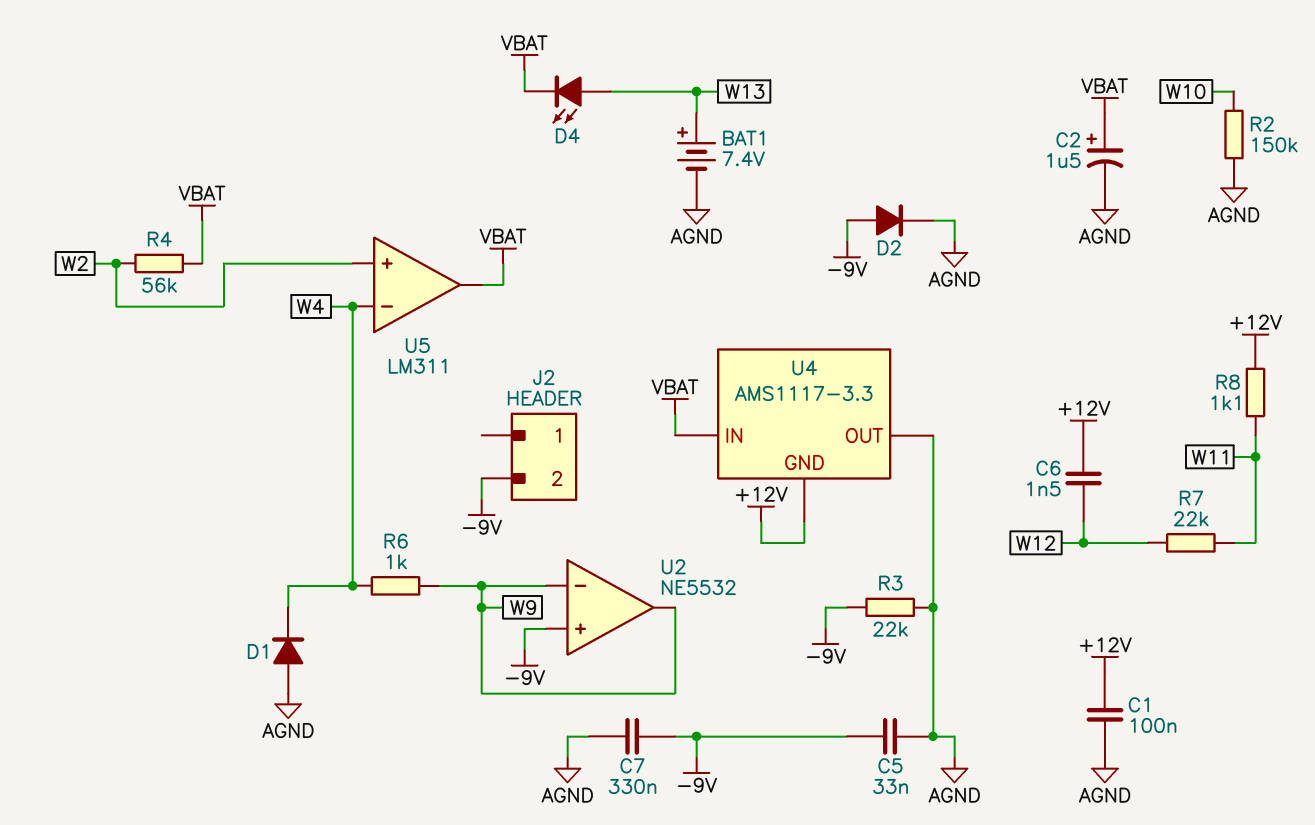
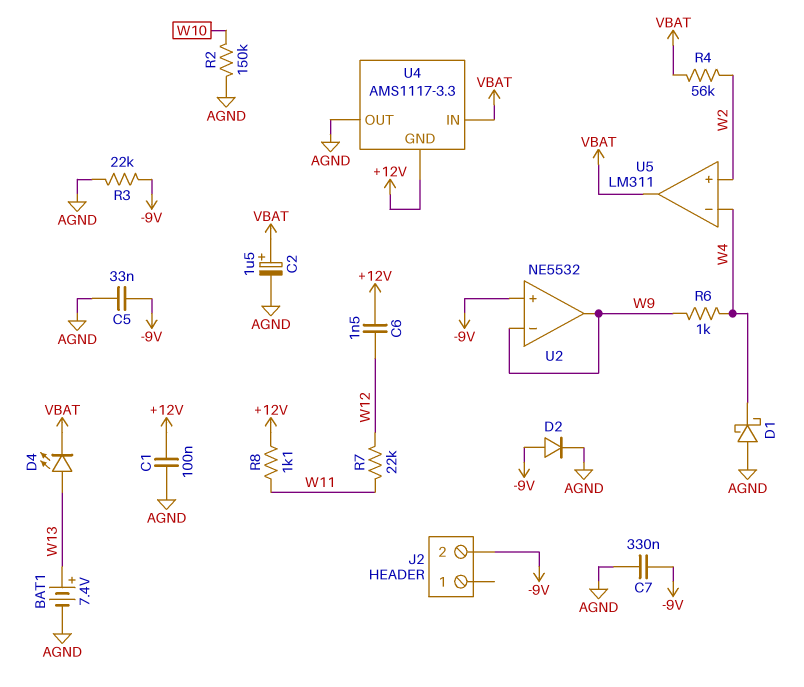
D1: diode (A AGND, K W4) -> schottky (A AGND, K W4)

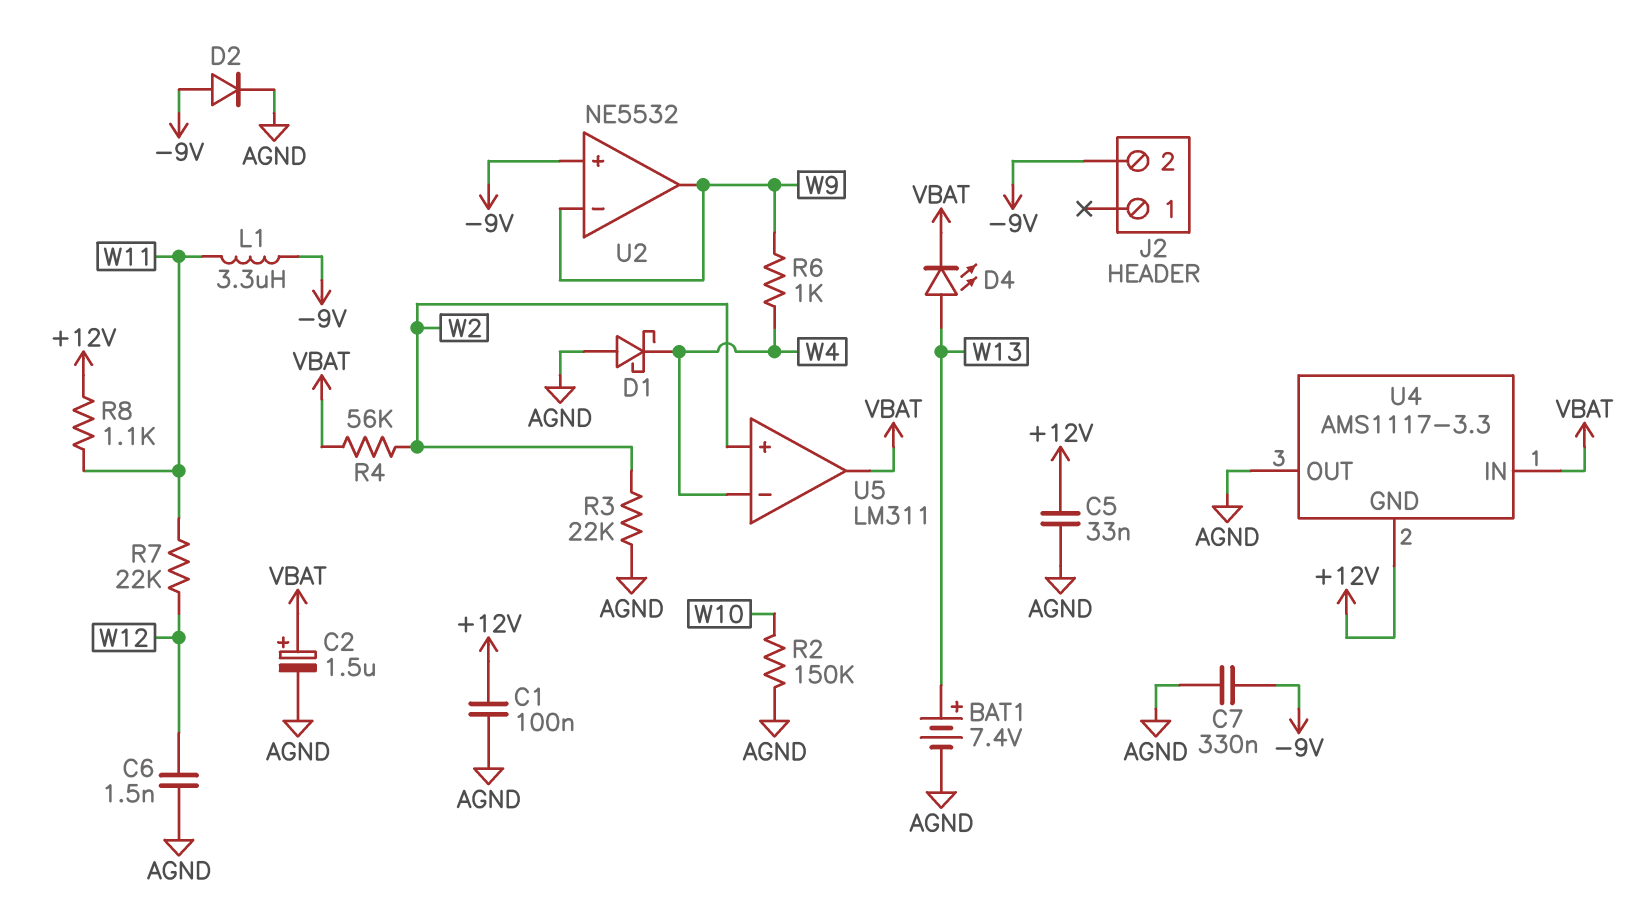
C5: 33nF (-9V, AGND) -> 33nF (+12V, AGND)
C6: 1.5nF (+12V, W12) -> 1.5nF (AGND, W12)
L1: none -> 3.3uH (-9V, W11)
R3: 22k (-9V, AGND) -> 22k (AGND, W2)

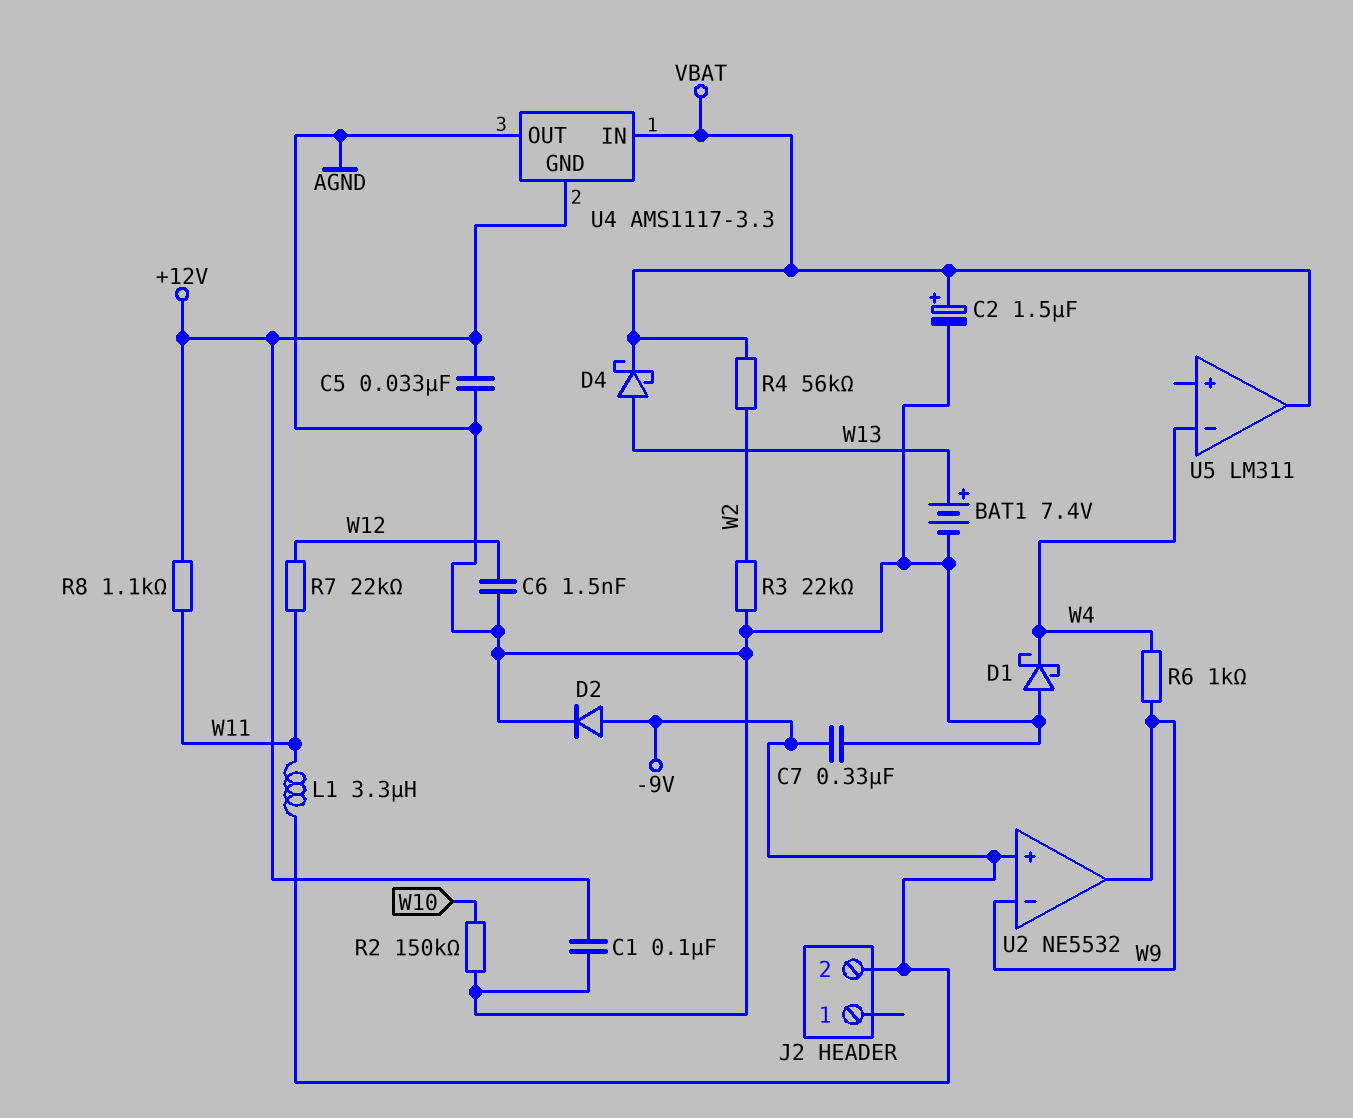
D4: LED (A W13, K VBAT) -> schottky (A W13, K VBAT)
U5 pin in+: W2 -> none

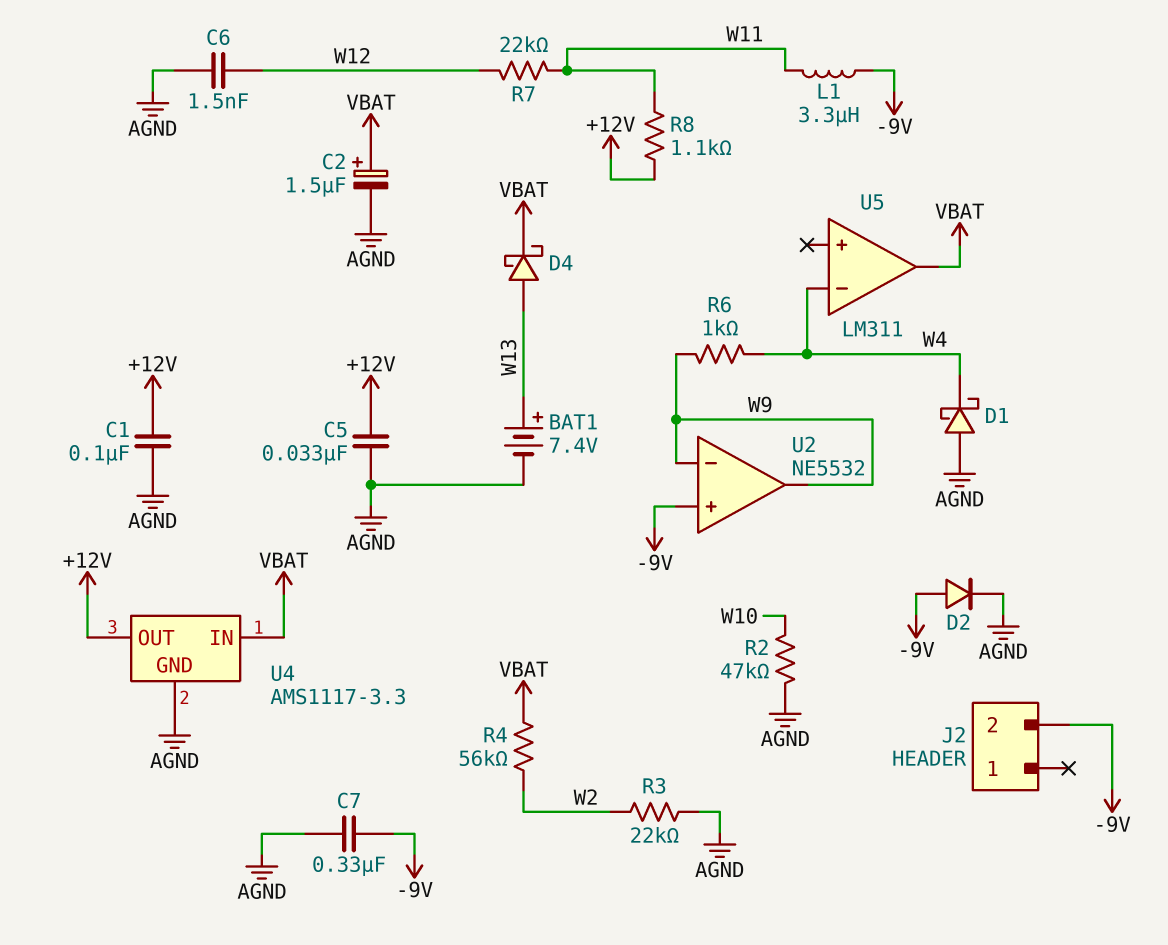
R2: 150k (AGND, W10) -> 47k (AGND, W10)
U4 pin GND: +12V -> AGND
U4 pin OUT: AGND -> +12V

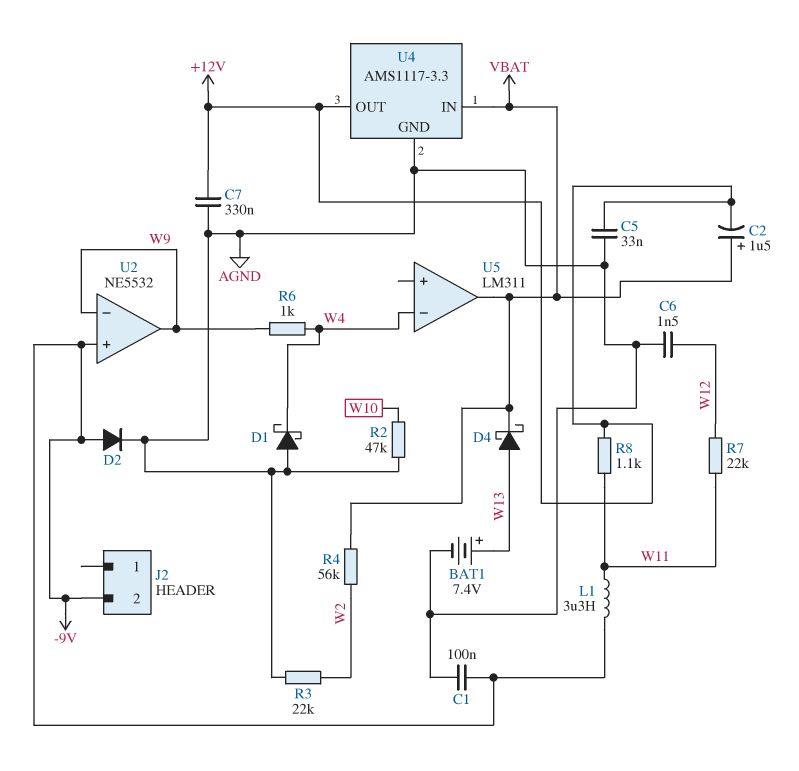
C1: 100nF (+12V, AGND) -> 100nF (-9V, AGND)
C2: 1.5uF (plus VBAT, minus AGND) -> 1.5uF (plus VBAT, minus +12V)
C7: 330nF (-9V, AGND) -> 330nF (+12V, AGND)

